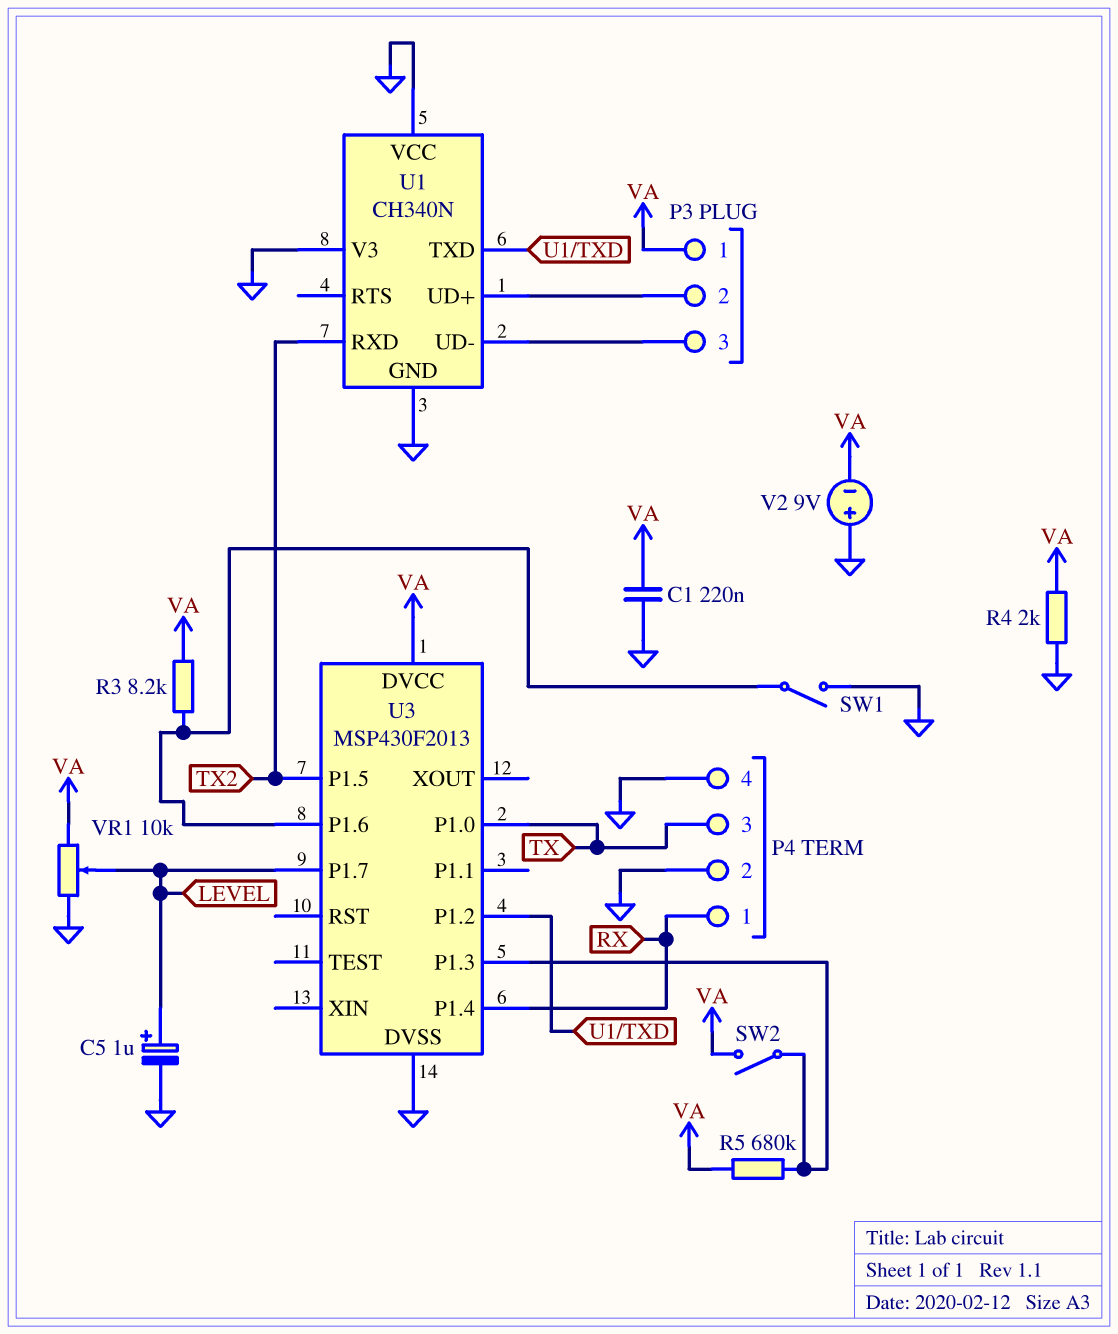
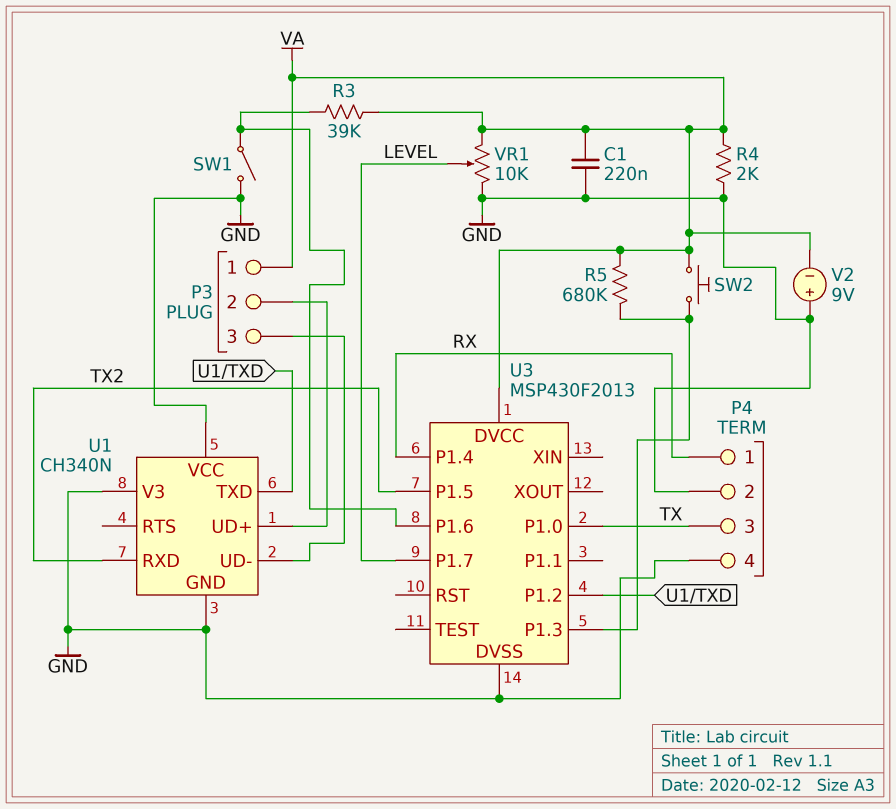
C5: 1uF (plus LEVEL, minus GND) -> none
R3: 8.2k (U3/P1.6, VA) -> 39k (U3/P1.6, VA)
SW2: switch (U3/P1.3, VA) -> button (U3/P1.3, VA)

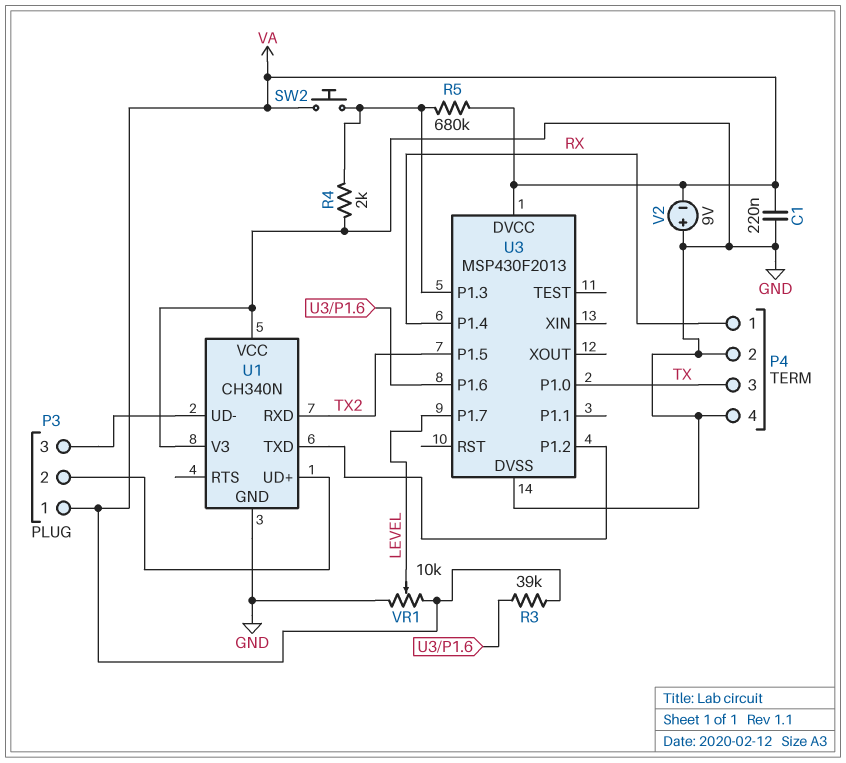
R4: 2k (GND, VA) -> 2k (GND, U3/P1.3)
SW1: switch (GND, U3/P1.6) -> none

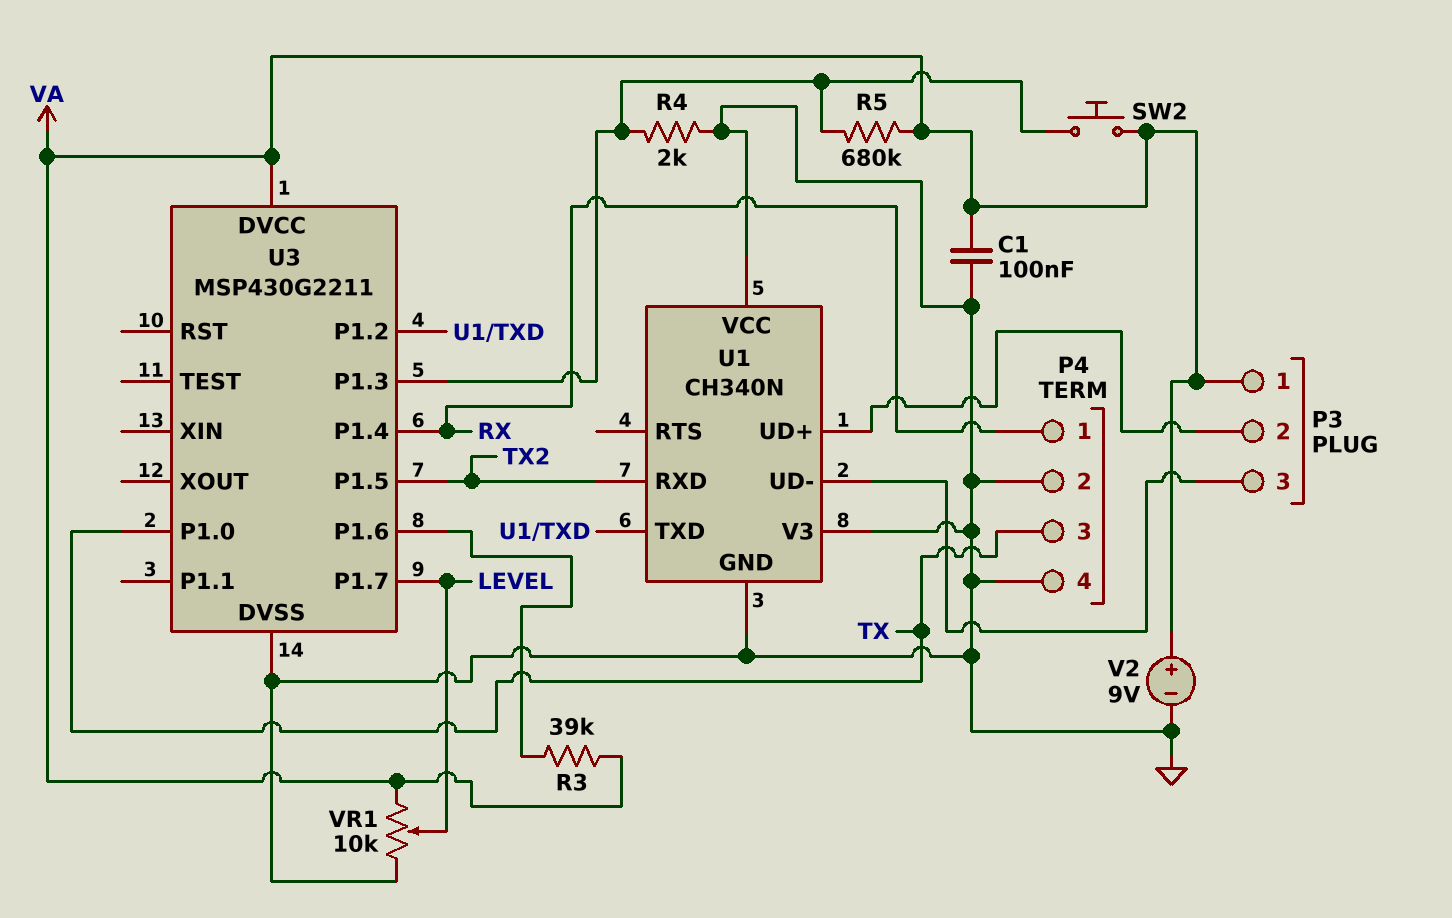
C1: 220nF (GND, VA) -> 100nF (GND, VA)
U3: MSP430F2013 -> MSP430G2211
V2: 9V (plus GND, minus VA) -> 9V (plus VA, minus GND)

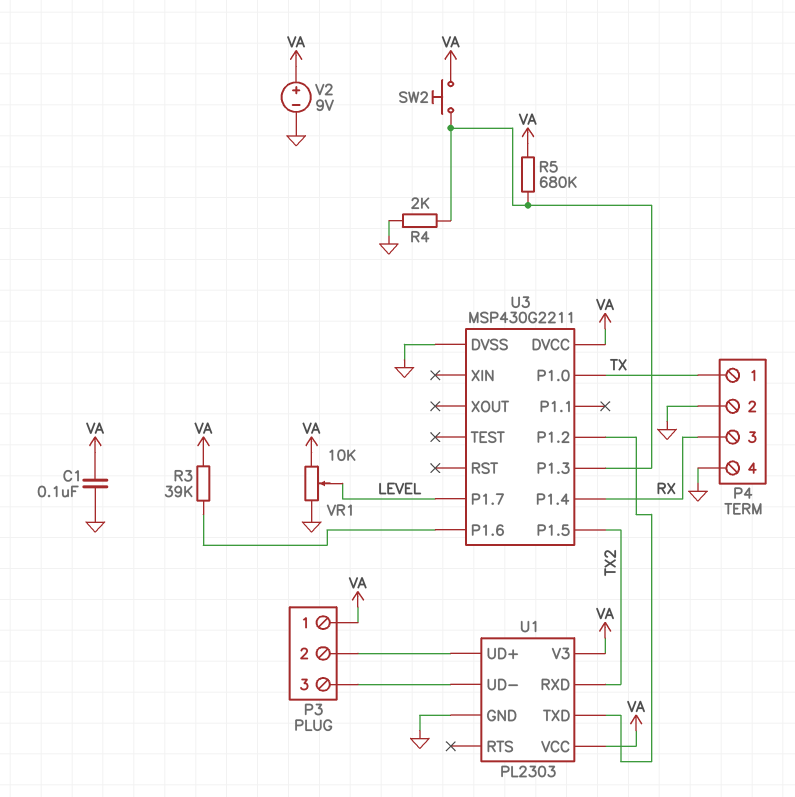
P4 pin 1: RX -> TX
P4 pin 3: TX -> RX
U1: CH340N -> PL2303
U1 pin V3: GND -> VA
U1 pin VCC: GND -> VA

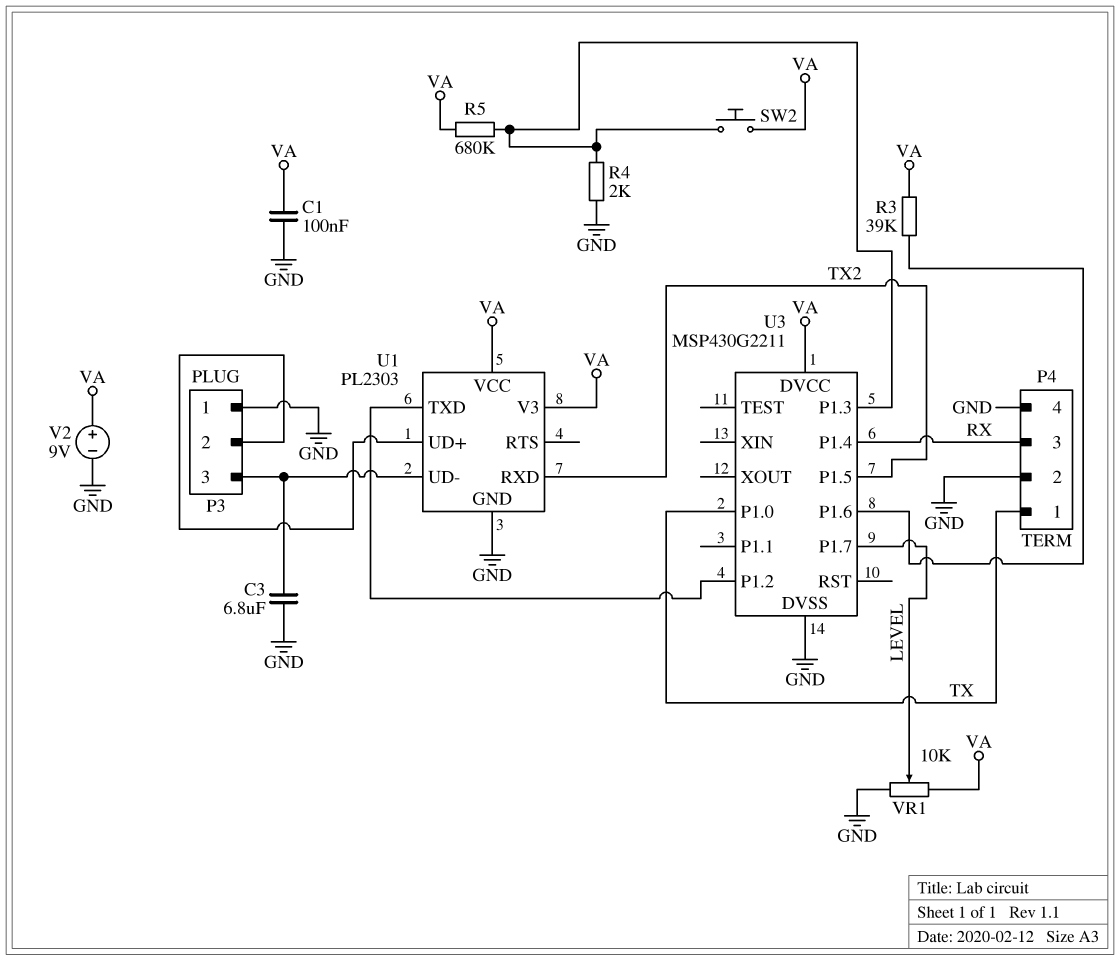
C3: none -> 6.8uF (GND, P3/3)
P3 pin 1: VA -> GND

